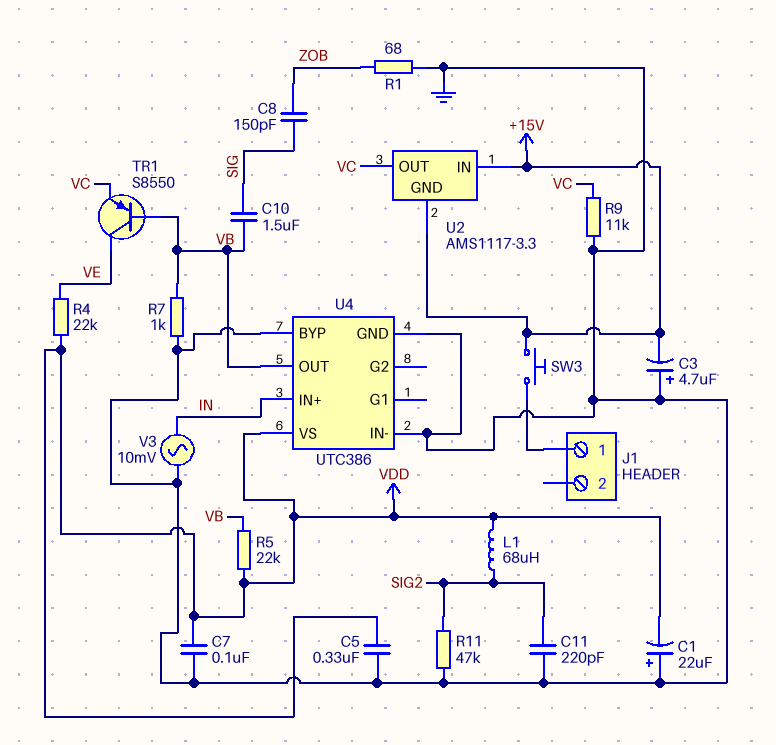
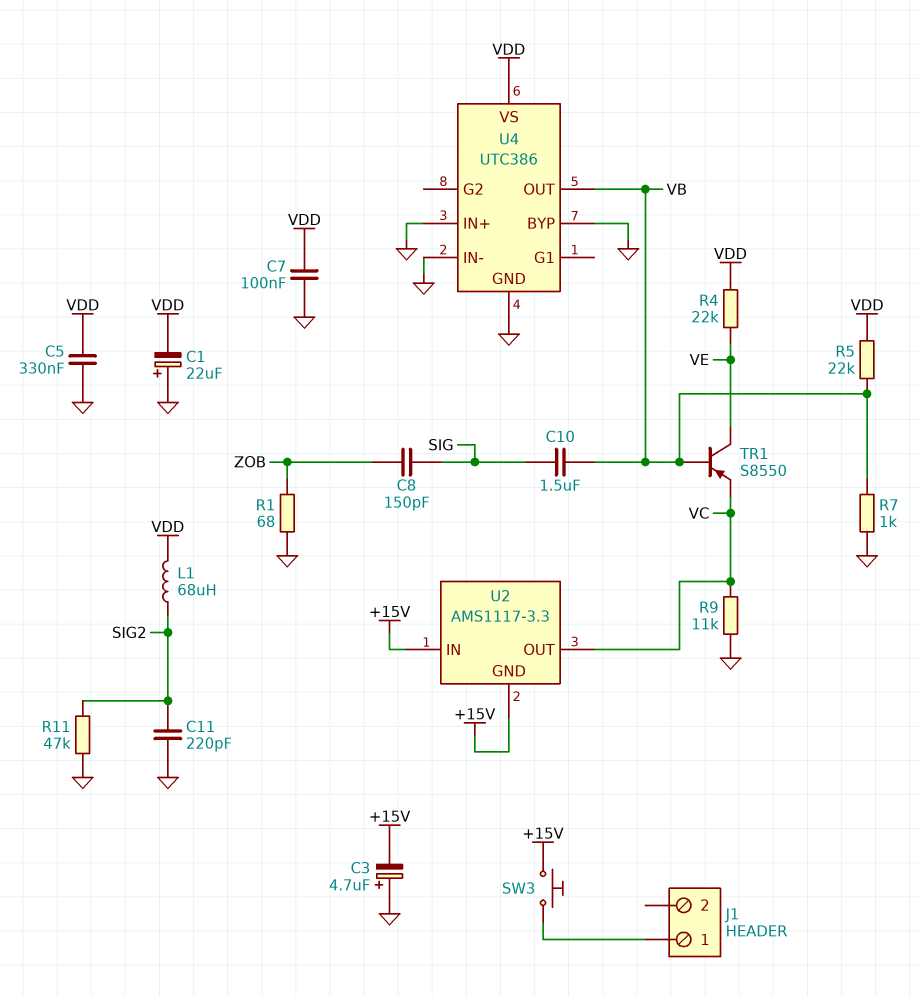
U4 pin IN+: IN -> GND
V3: AC 10mV (GND, IN) -> none

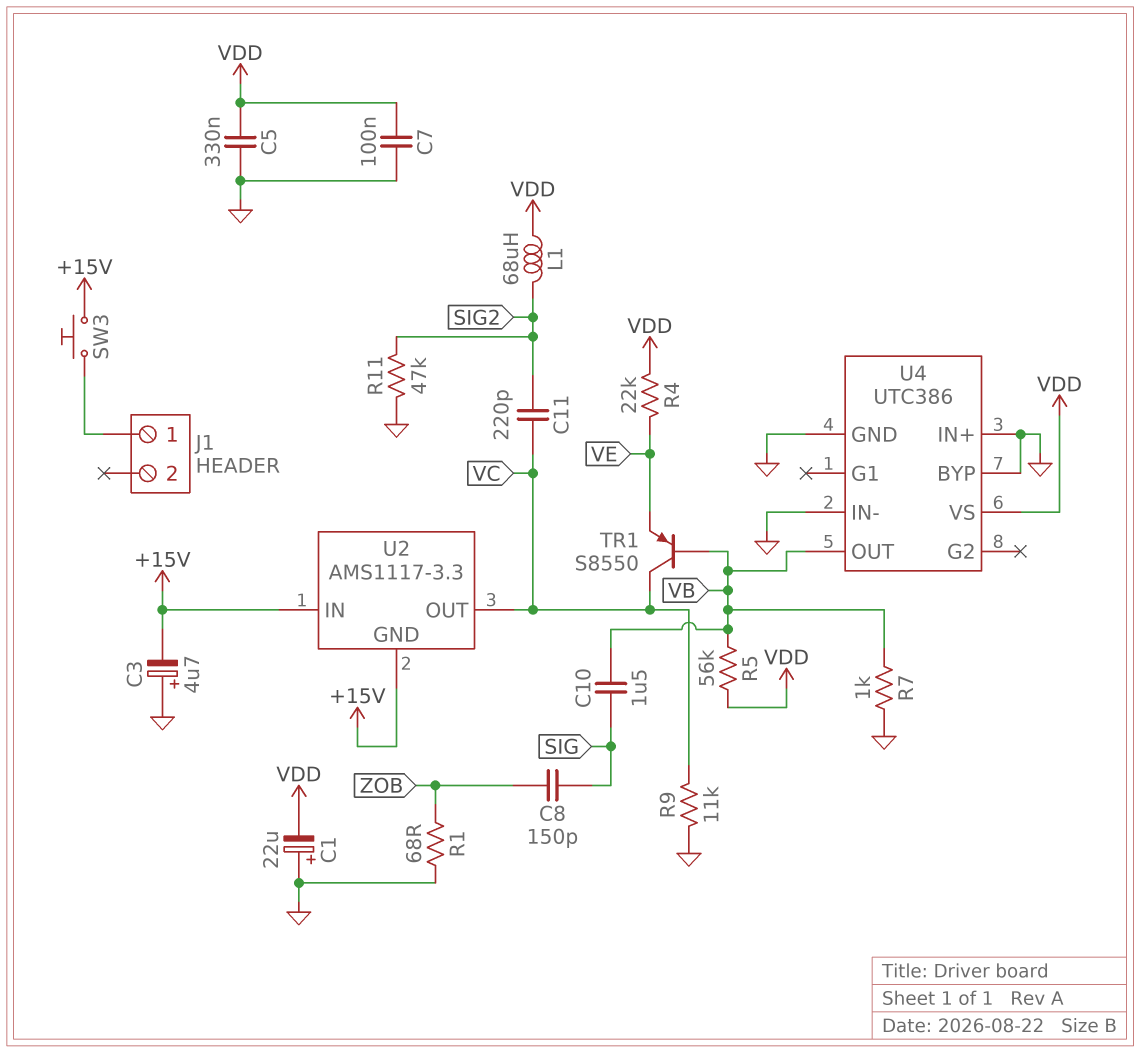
C11: 220pF (GND, SIG2) -> 220pF (SIG2, VC)
R5: 22k (VB, VDD) -> 56k (VB, VDD)
TR1: PNP S8550 (B VB, C VE, E VC) -> PNP S8550 (B VB, C VC, E VE)

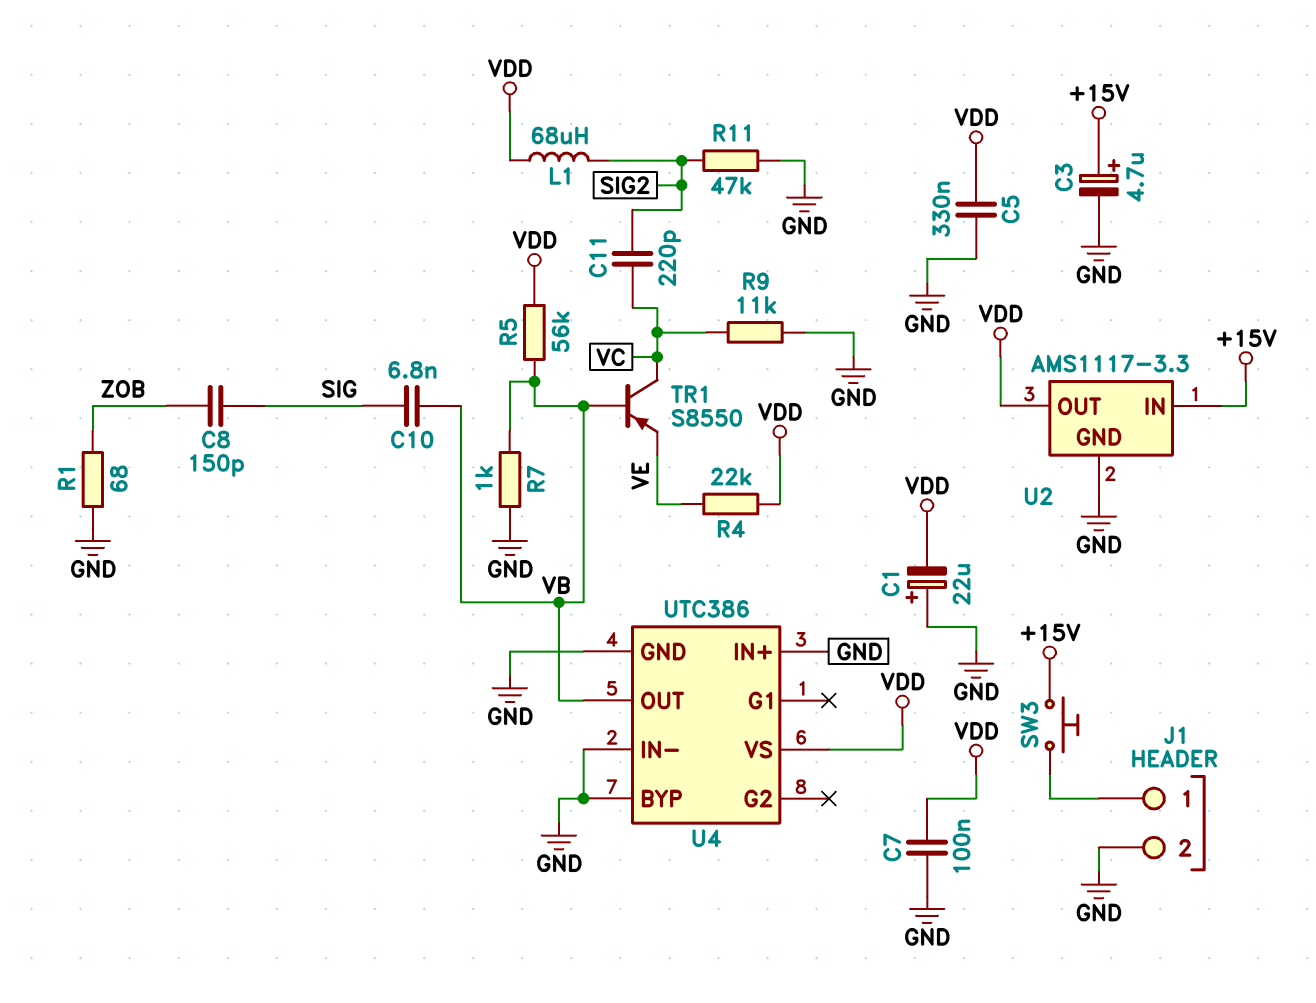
C3: 4.7uF (plus GND, minus +15V) -> 4.7uF (plus +15V, minus GND)
C10: 1.5uF (SIG, VB) -> 6.8nF (SIG, VB)
J1 pin 2: none -> GND
U2 pin GND: +15V -> GND
U2 pin OUT: VC -> VDD

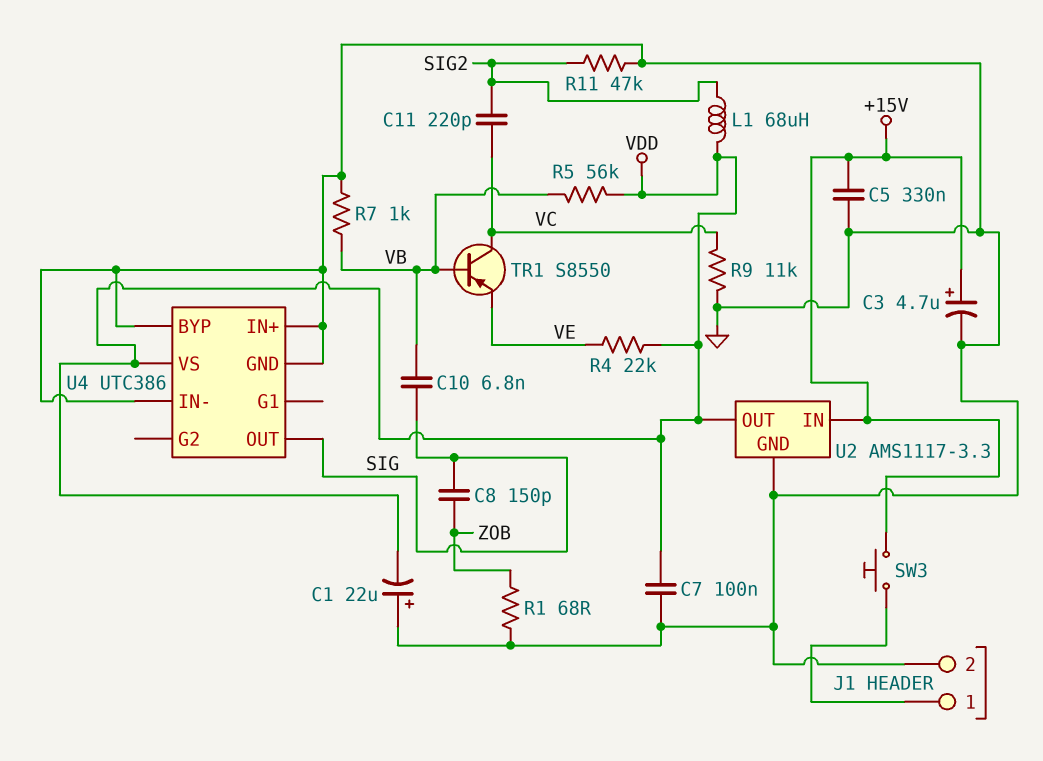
C5: 330nF (GND, VDD) -> 330nF (+15V, GND)
U4 pin OUT: VB -> SIG

